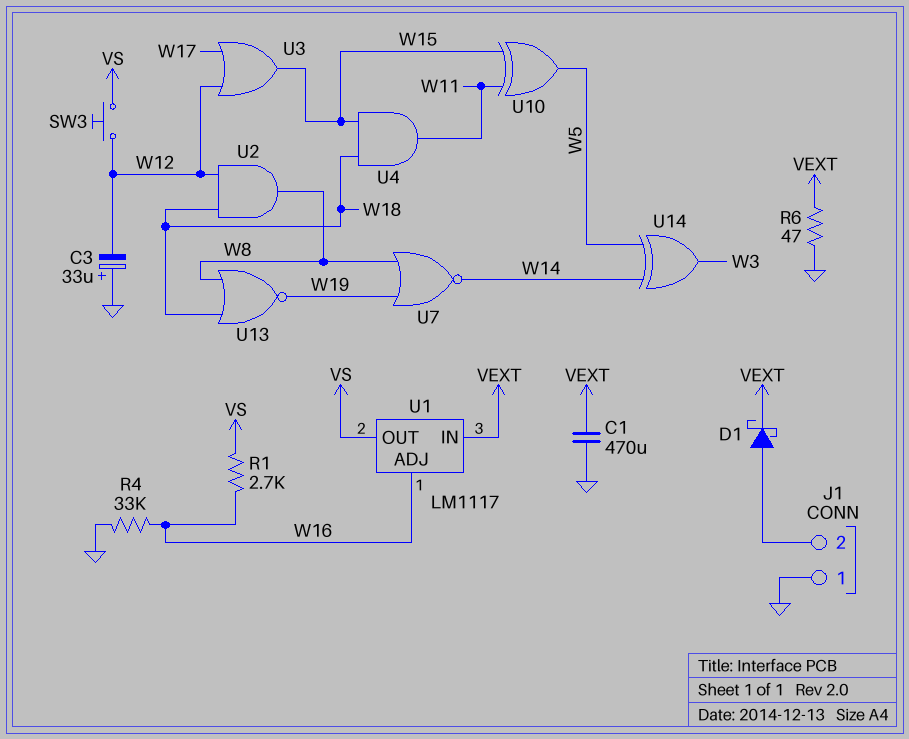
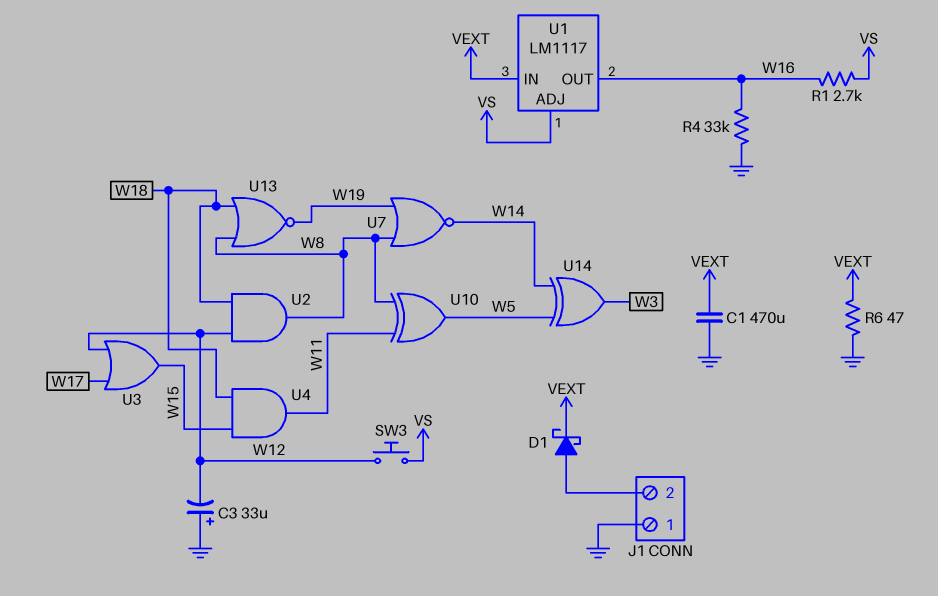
U1 pin ADJ: W16 -> VS
U1 pin OUT: VS -> W16
U10: XOR (in W11, in W15, out W5) -> XOR (in W8, in W11, out W5)

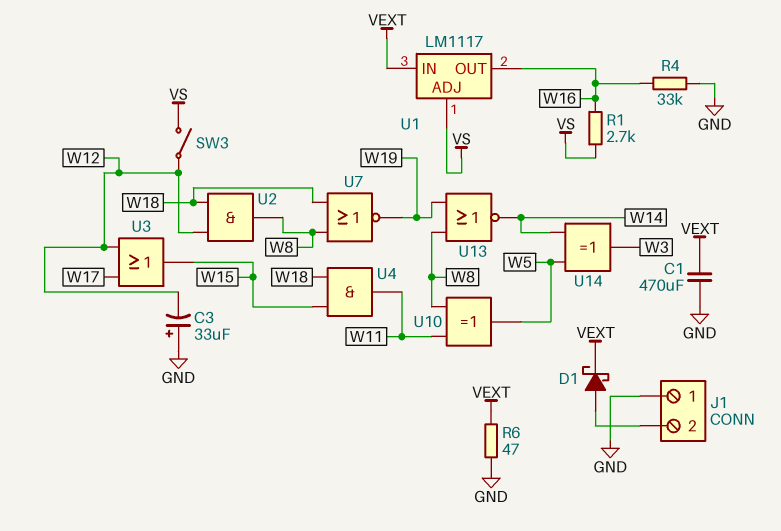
SW3: button (VS, W12) -> switch (VS, W12)
U7: NOR (in W8, in W19, out W14) -> NOR (in W8, in W18, out W19)
U13: NOR (in W8, in W18, out W19) -> NOR (in W8, in W19, out W14)

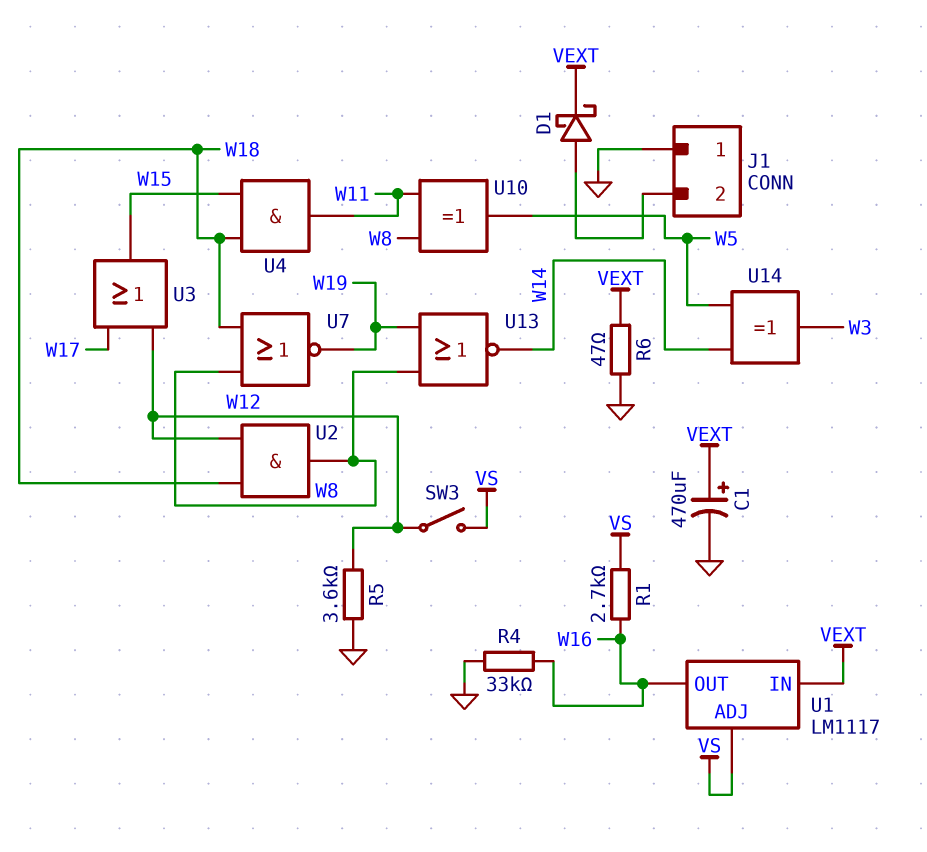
C1: 470uF (GND, VEXT) -> 470uF (plus VEXT, minus GND)
C3: 33uF (plus GND, minus W12) -> none
R5: none -> 3.6k (GND, W12)

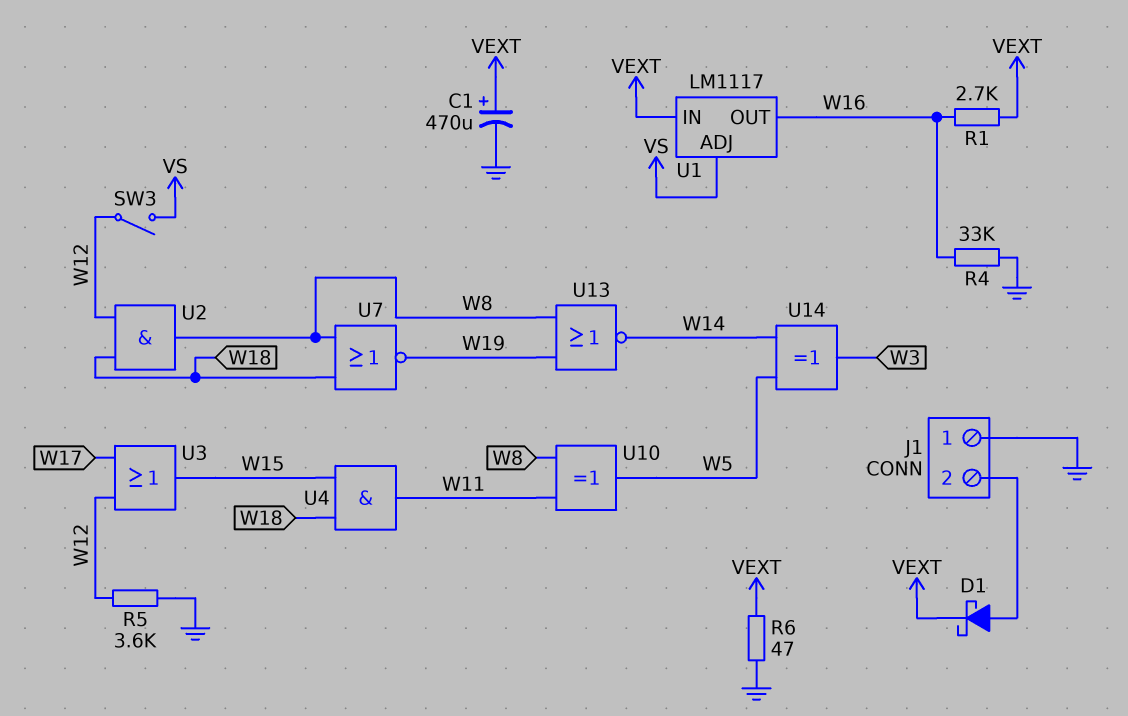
R1: 2.7k (VS, W16) -> 2.7k (VEXT, W16)

